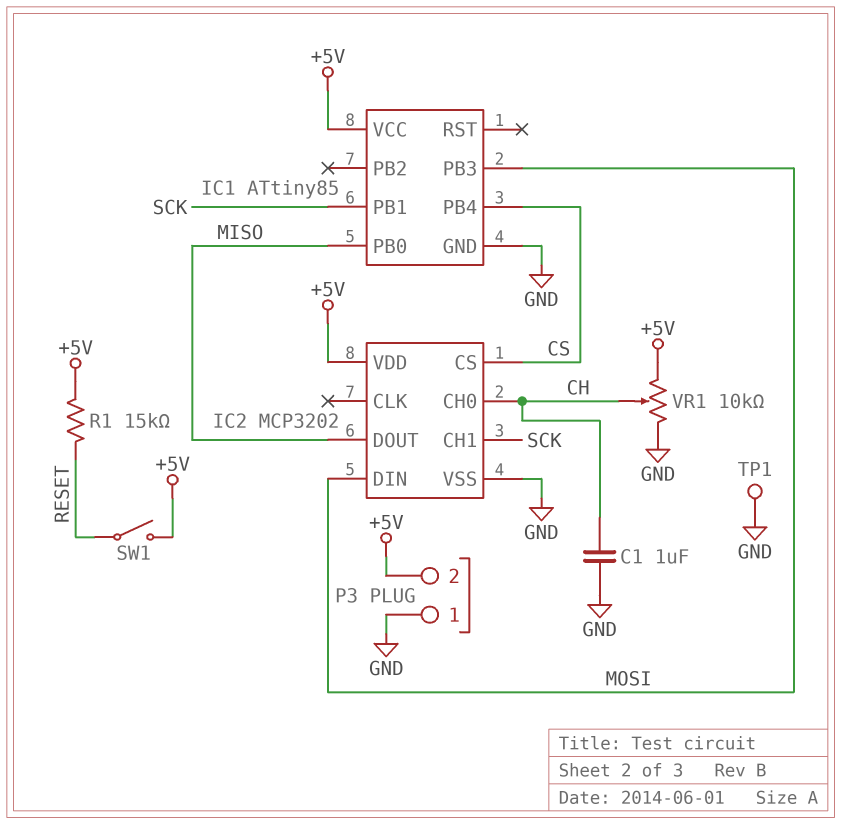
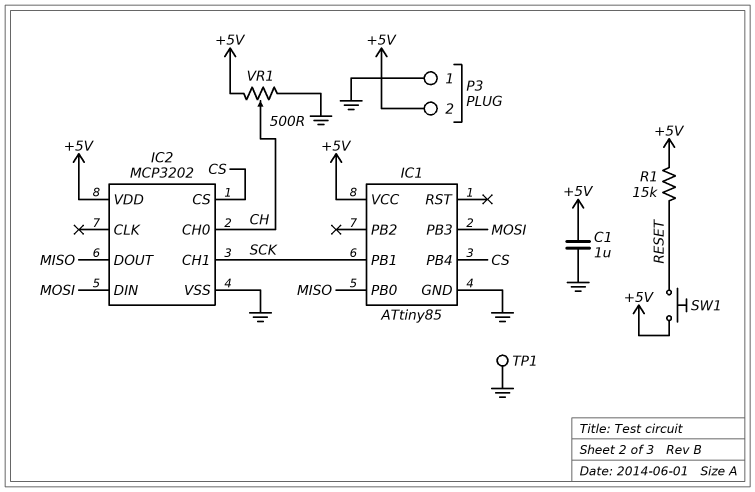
C1: 1uF (CH, GND) -> 1uF (+5V, GND)
SW1: switch (+5V, RESET) -> button (+5V, RESET)
VR1: 10k (+5V, GND, wiper CH) -> 500 (+5V, GND, wiper CH)

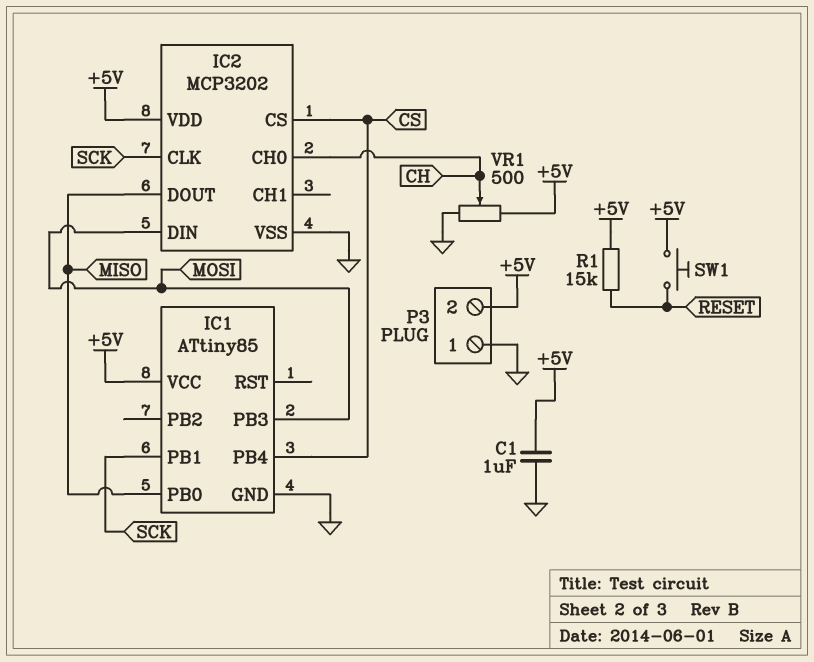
IC2 pin CH1: SCK -> none
IC2 pin CLK: none -> SCK
TP1: test point (GND) -> none

